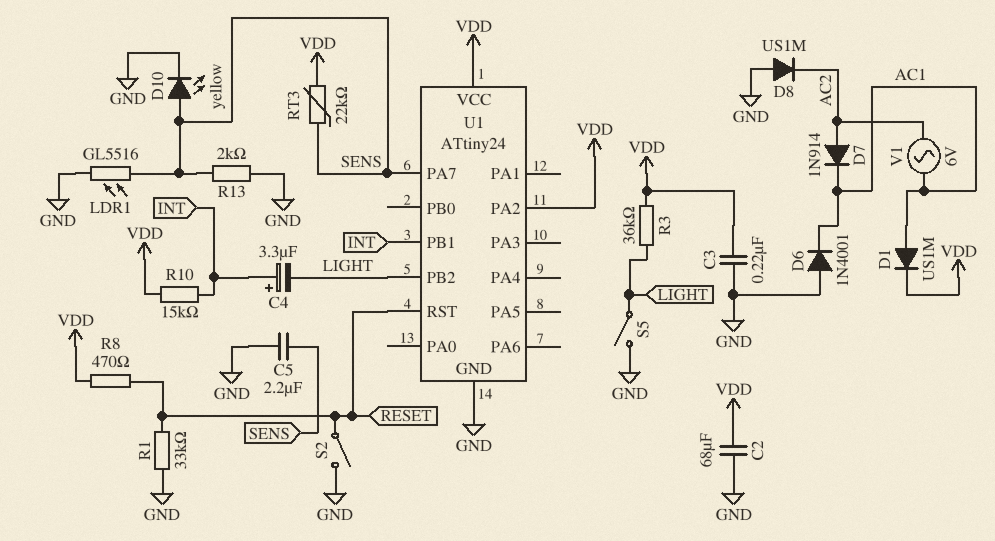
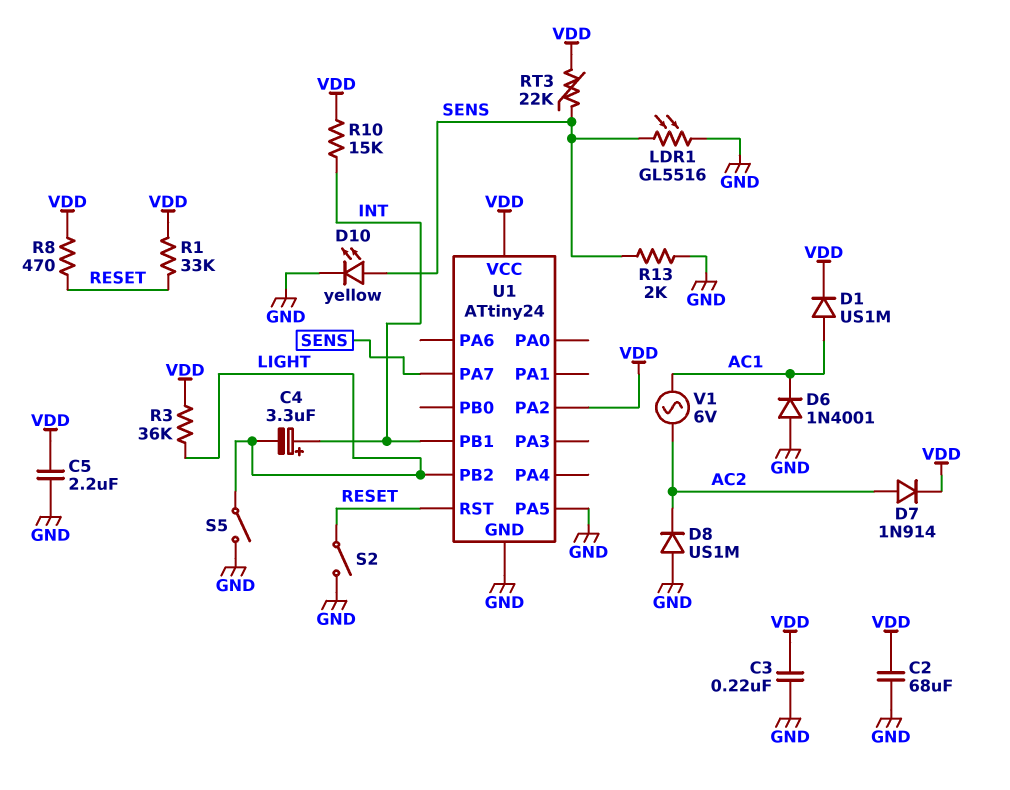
C5: 2.2uF (GND, SENS) -> 2.2uF (GND, VDD)
D7: diode 1N914 (A AC2, K AC1) -> diode 1N914 (A AC2, K VDD)
R1: 33k (GND, RESET) -> 33k (RESET, VDD)
U1 pin PA5: none -> GND

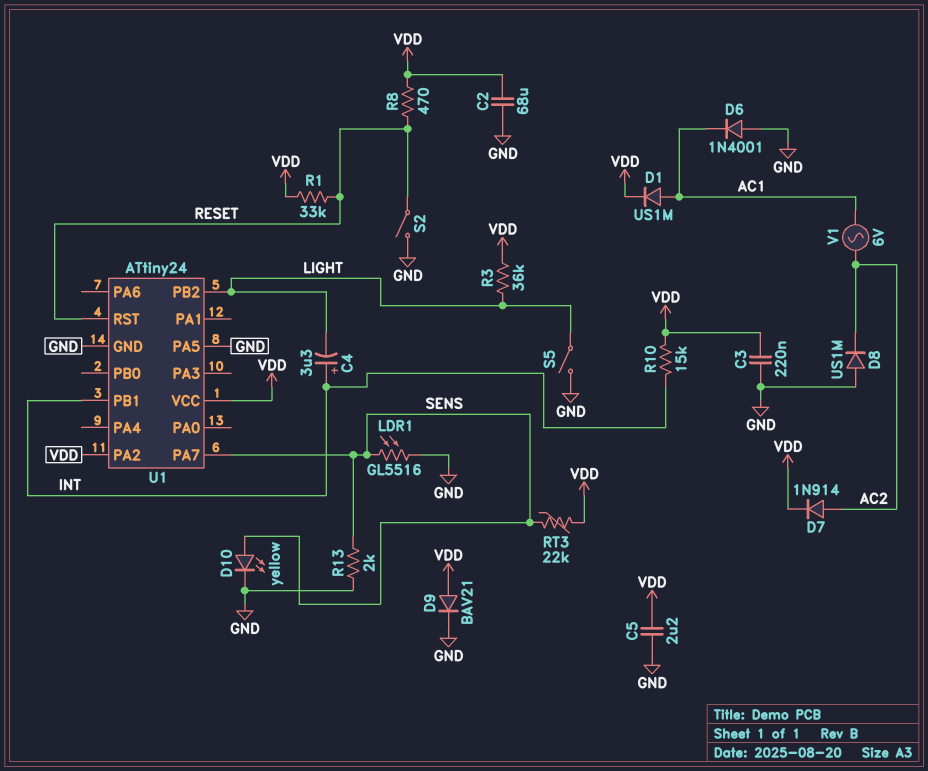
D9: none -> diode BAV21 (A VDD, K GND)

